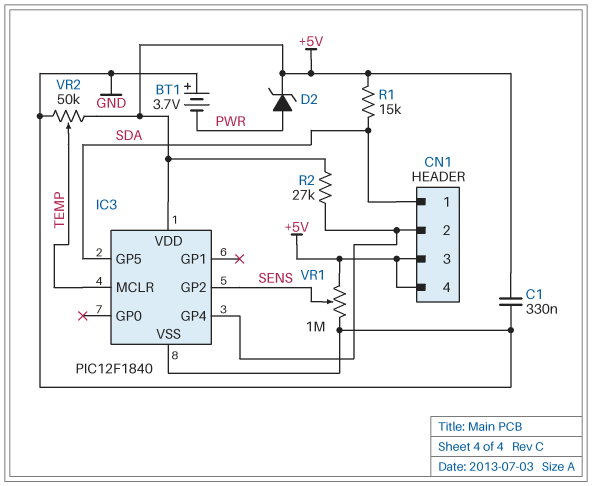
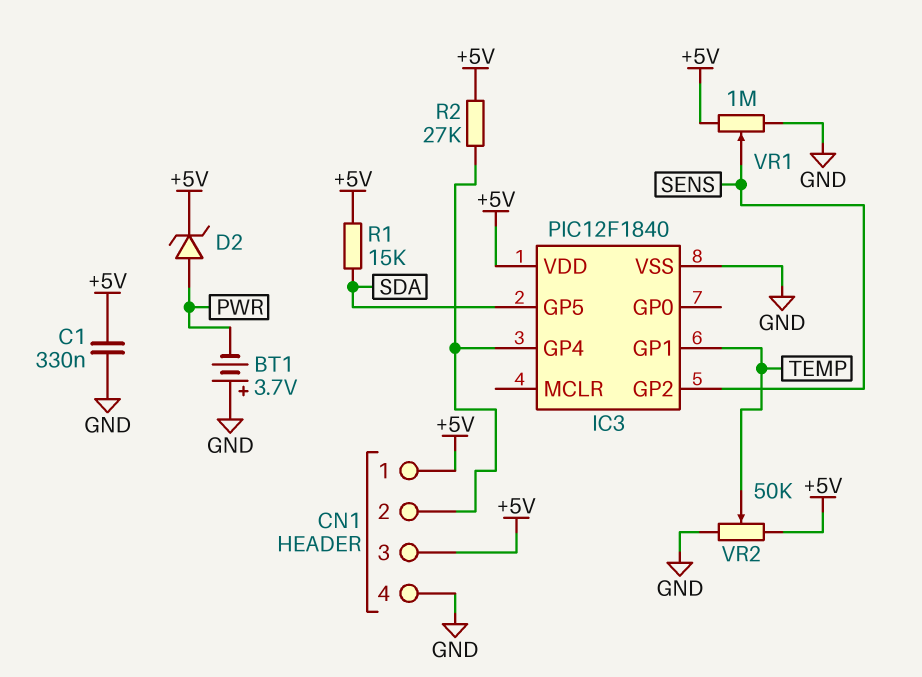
CN1 pin 1: SDA -> +5V
CN1 pin 4: +5V -> GND
IC3 pin GP1: none -> TEMP
IC3 pin MCLR: TEMP -> none

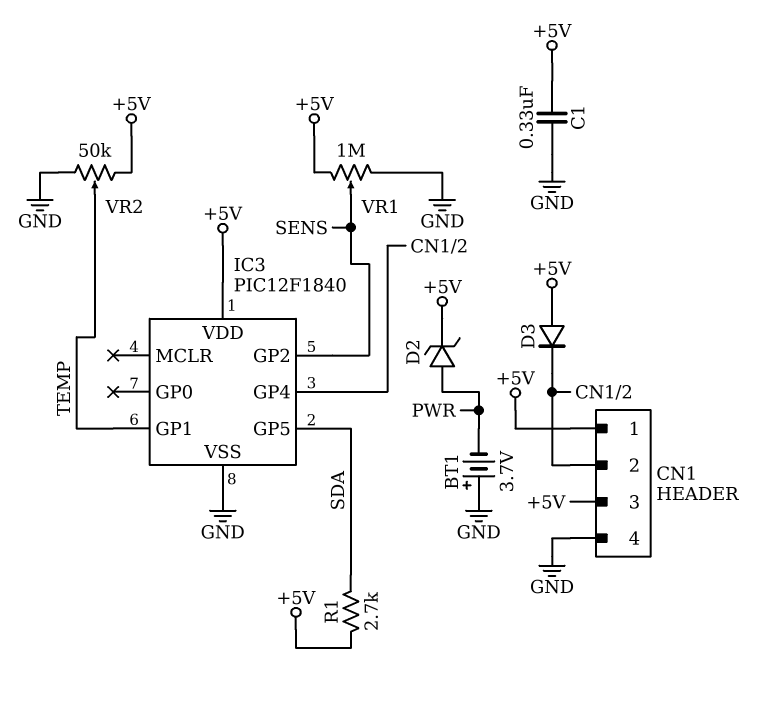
D3: none -> diode (A +5V, K CN1/2)
R1: 15k (+5V, SDA) -> 2.7k (+5V, SDA)
R2: 27k (+5V, CN1/2) -> none

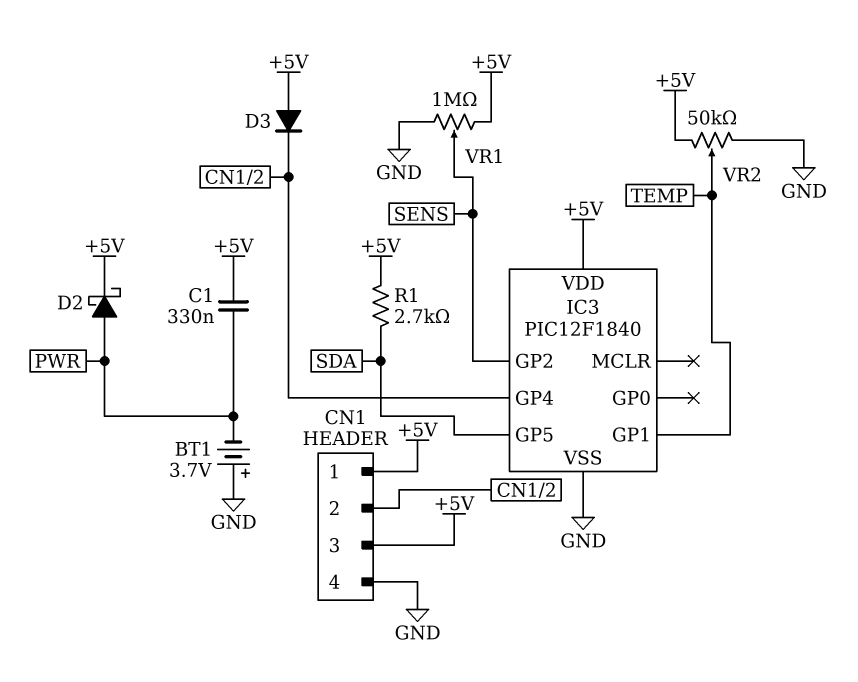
C1: 330nF (+5V, GND) -> 330nF (+5V, PWR)
D2: zener (A PWR, K +5V) -> schottky (A PWR, K +5V)

